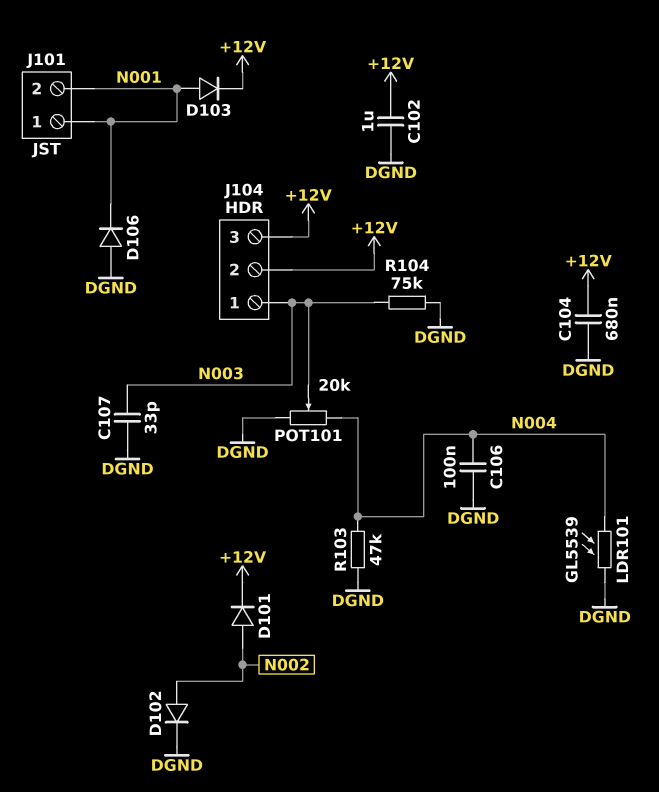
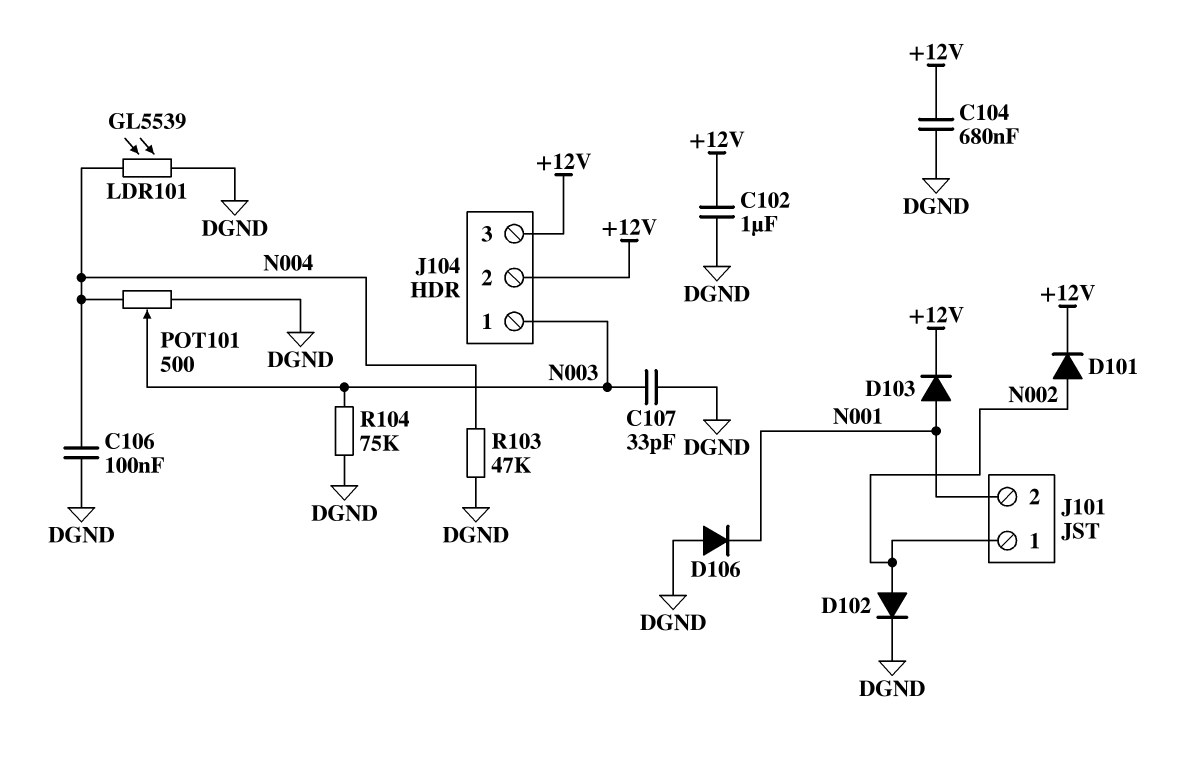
J101 pin 1: N001 -> N002
POT101: 20k (DGND, N004, wiper N003) -> 500 (DGND, N004, wiper N003)

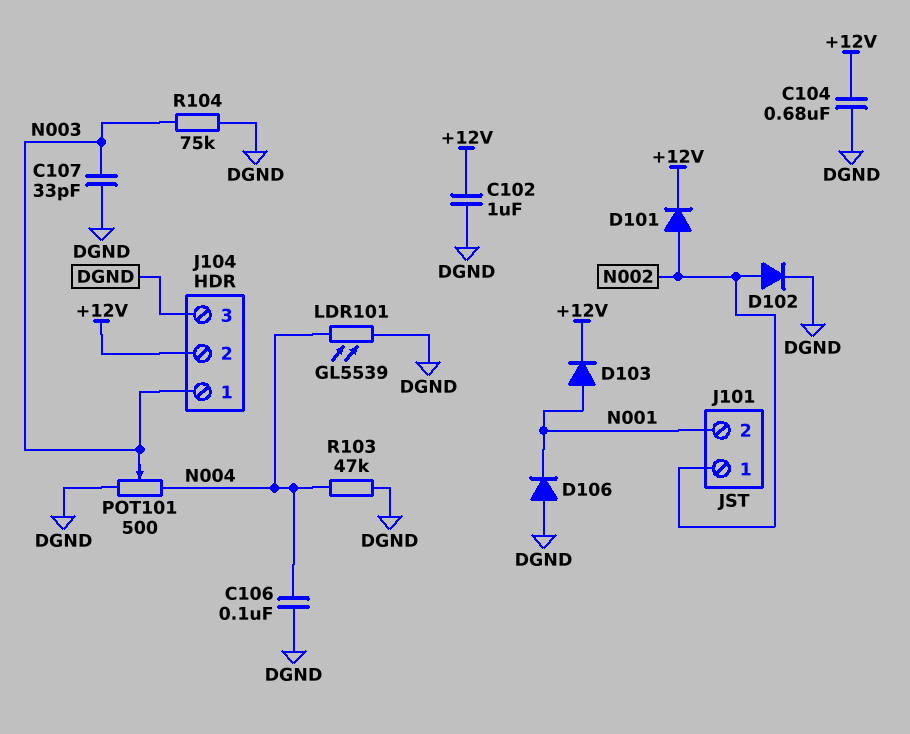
J104 pin 3: +12V -> DGND

